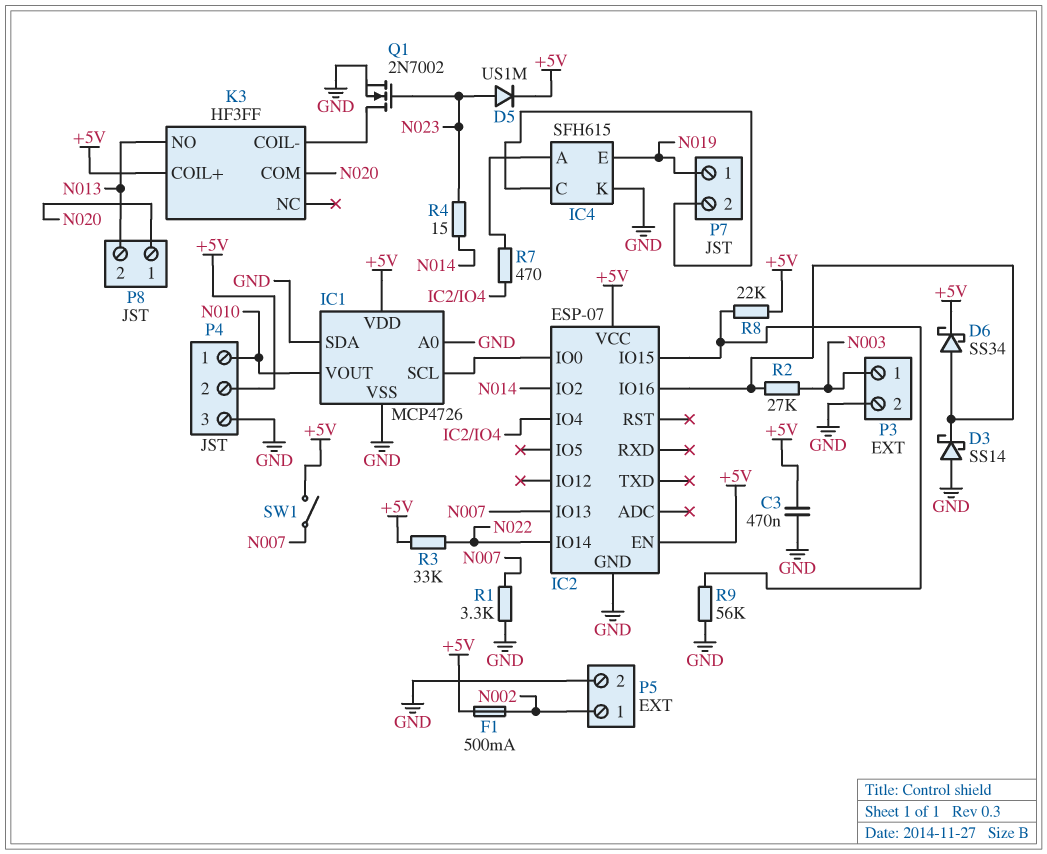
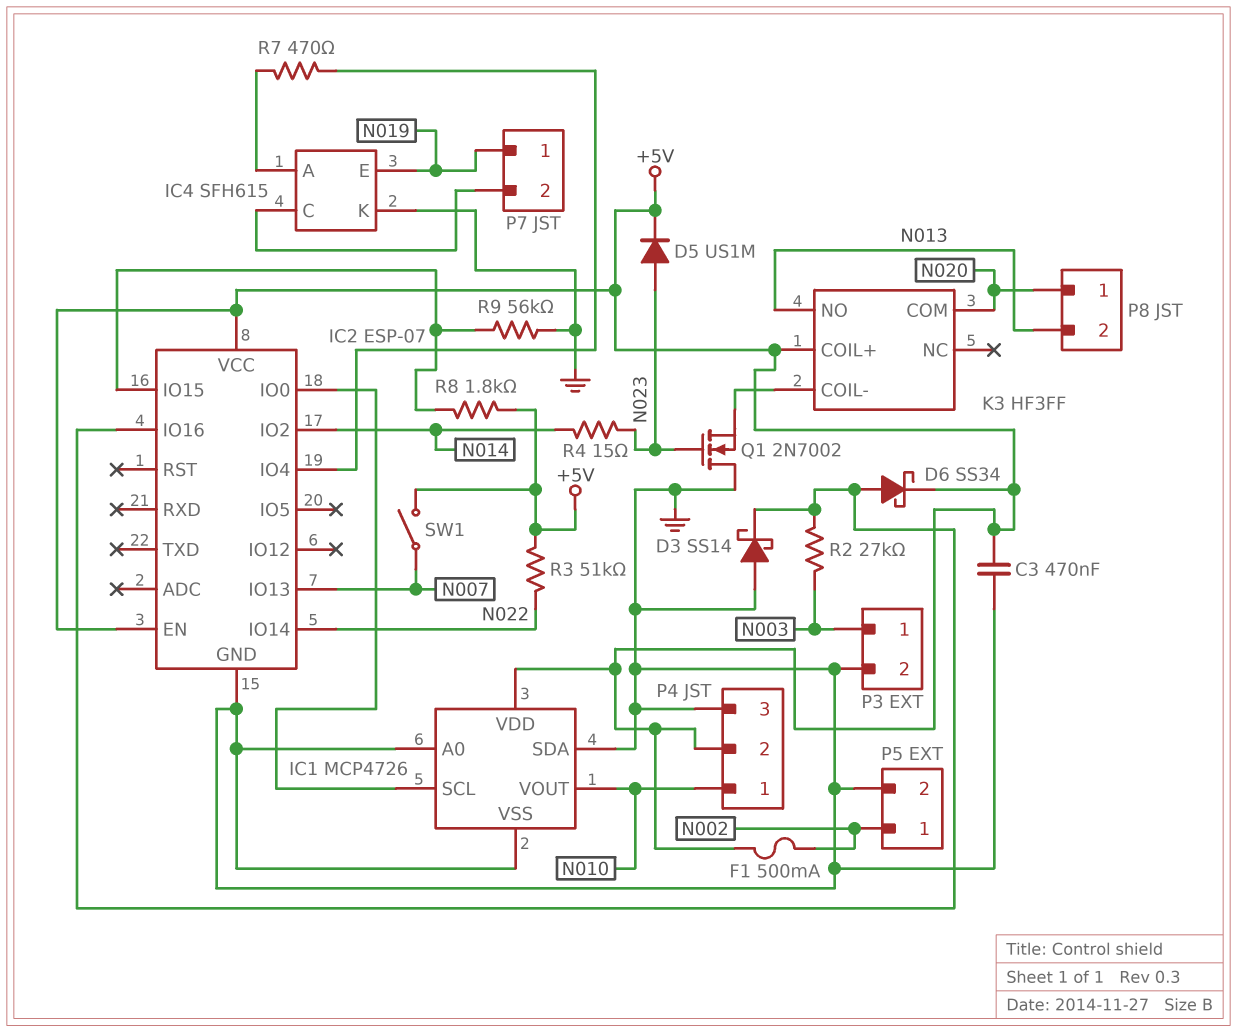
Q1: NMOS 2N7002 (G N023, D K3/COIL-, S GND) -> NMOS 2N7002 (G N023, D GND, S K3/COIL-)
R1: 3.3k (GND, N007) -> none
R3: 33k (+5V, N022) -> 51k (+5V, N022)
R8: 22k (+5V, IC2/IO15) -> 1.8k (+5V, IC2/IO15)

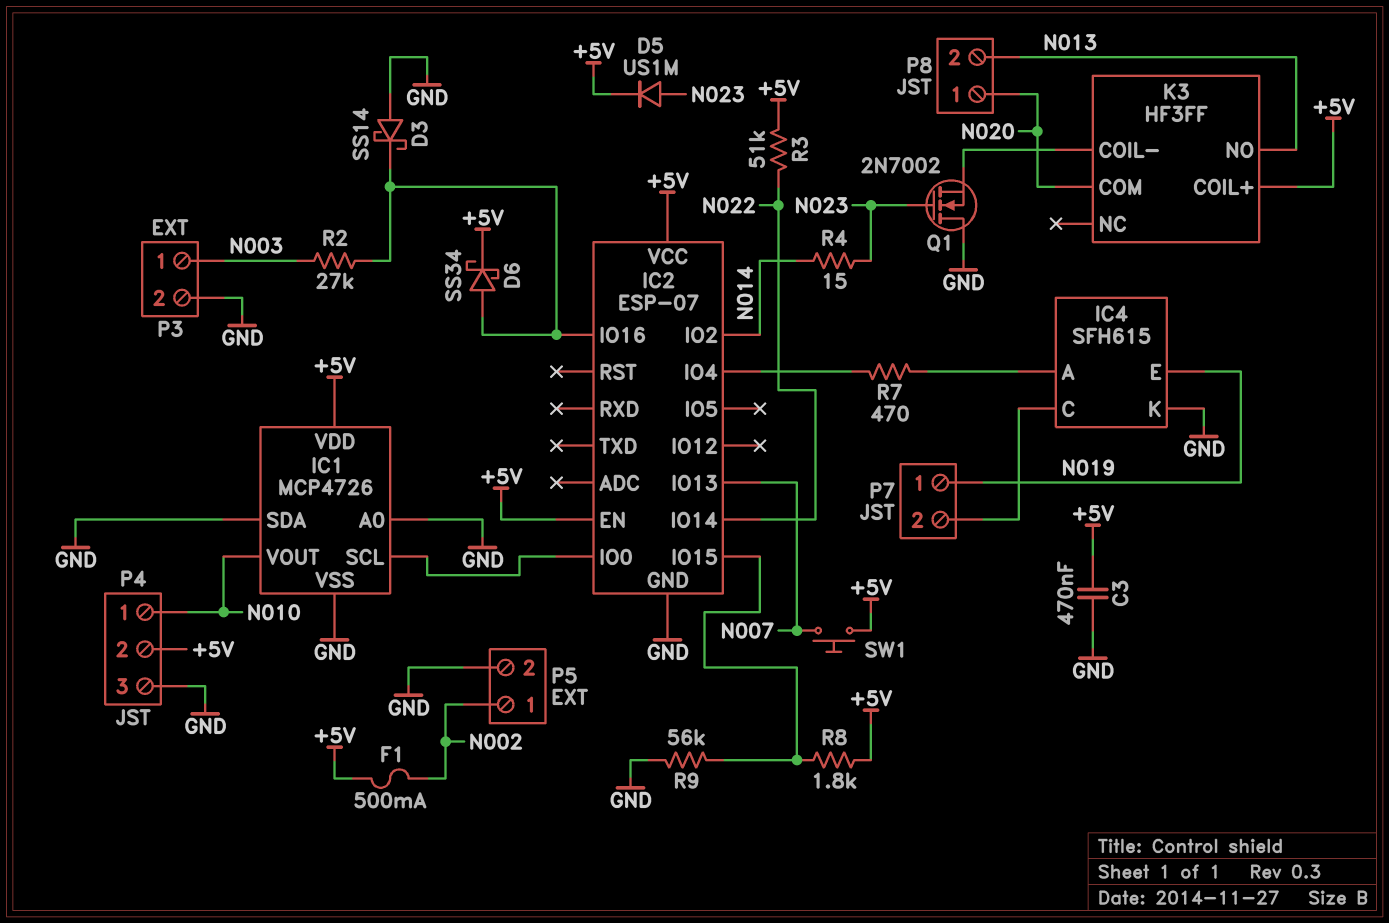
SW1: switch (+5V, N007) -> button (+5V, N007)

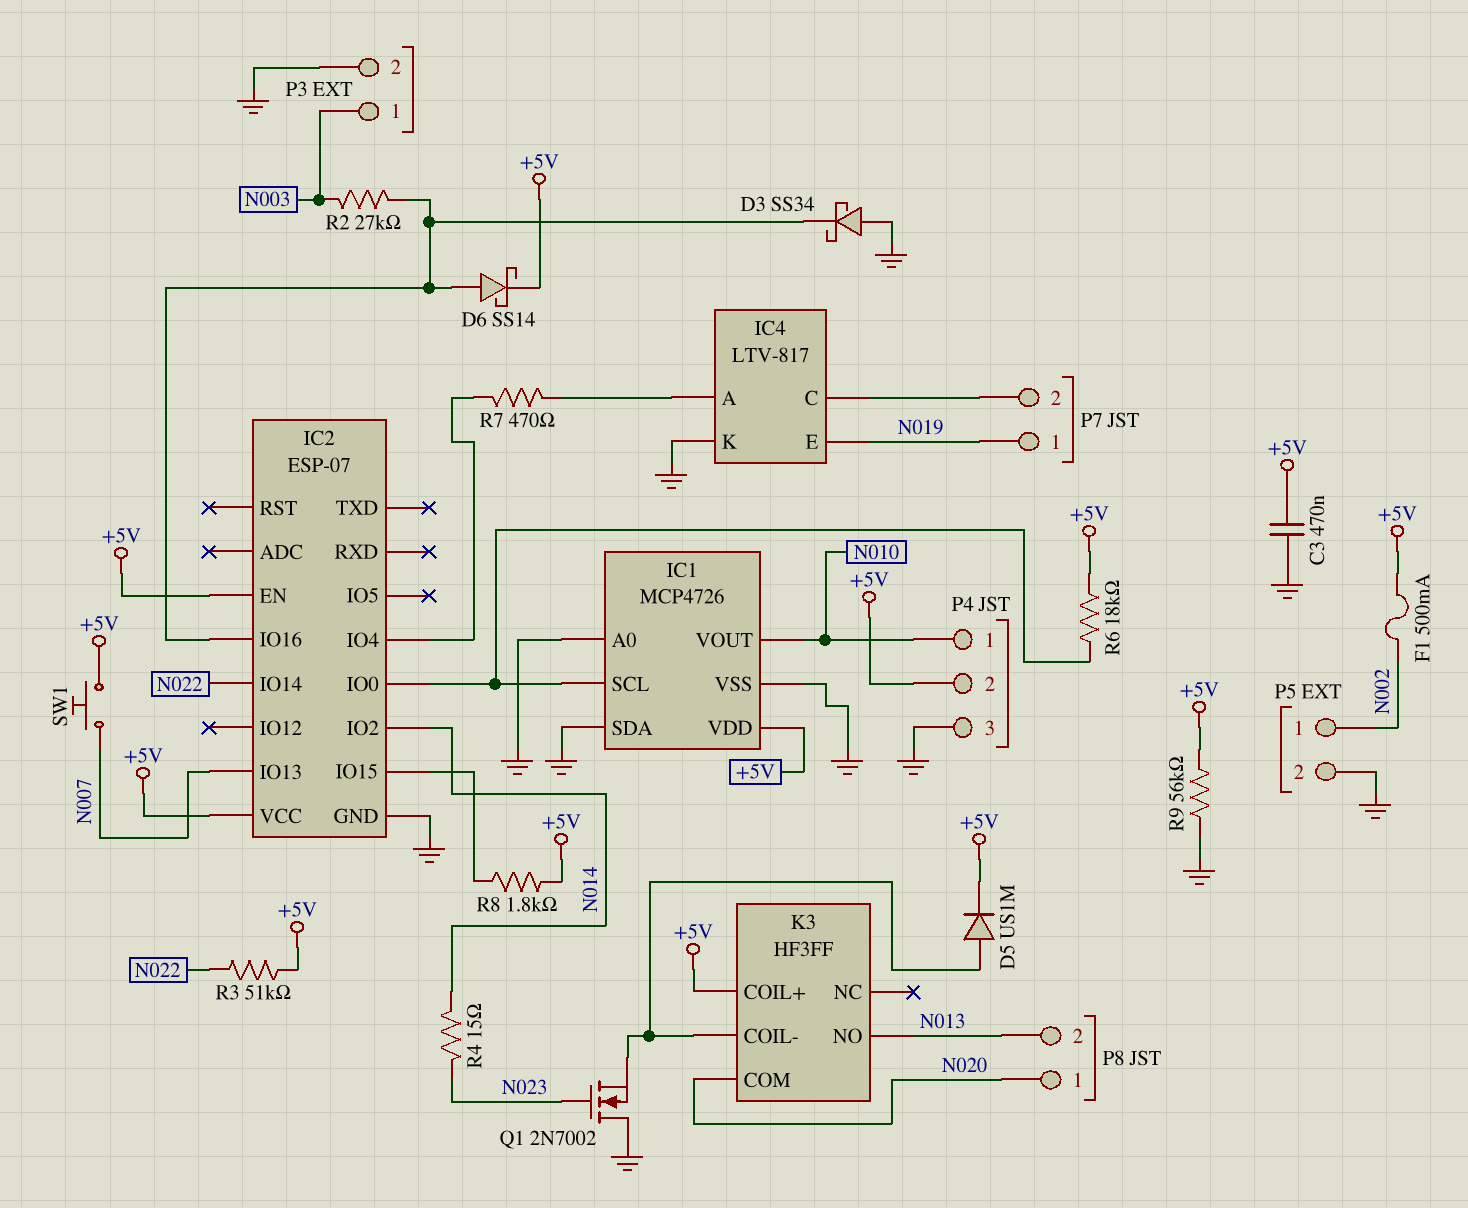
D3: schottky SS14 (A GND, K IC2/IO16) -> schottky SS34 (A GND, K IC2/IO16)
D5: diode US1M (A N023, K +5V) -> diode US1M (A K3/COIL-, K +5V)
D6: schottky SS34 (A IC2/IO16, K +5V) -> schottky SS14 (A IC2/IO16, K +5V)
IC4: SFH615 -> LTV-817
R6: none -> 18k (+5V, IC1/SCL)
R9: 56k (GND, IC2/IO15) -> 56k (+5V, GND)

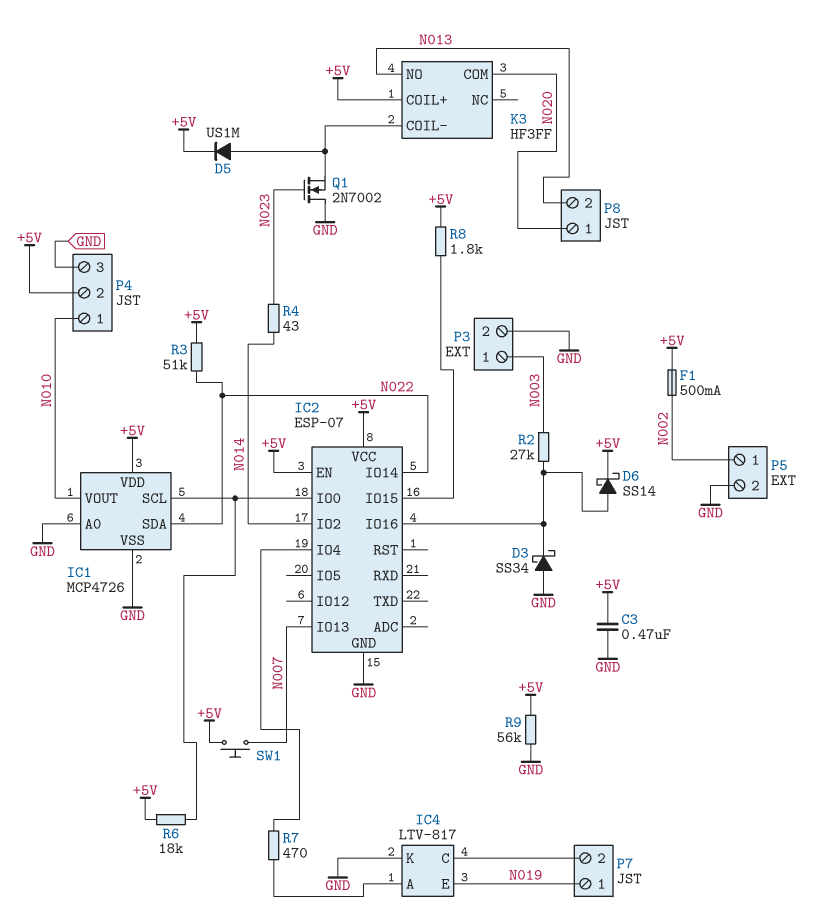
IC1 pin SDA: GND -> N022
R4: 15 (N014, N023) -> 43 (N014, N023)

